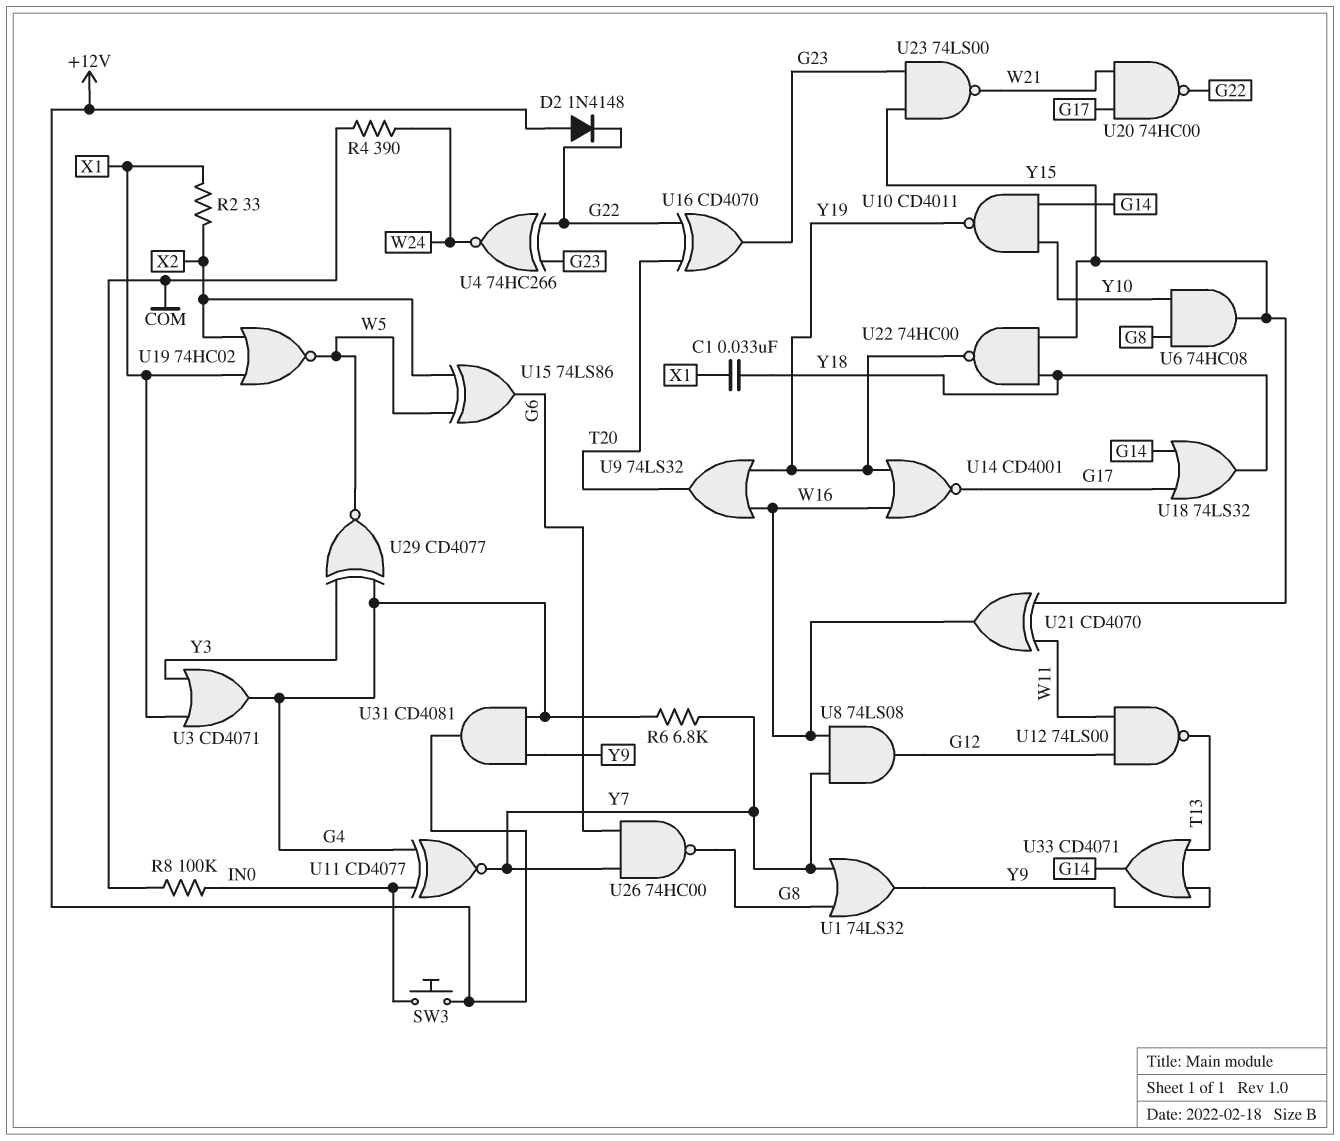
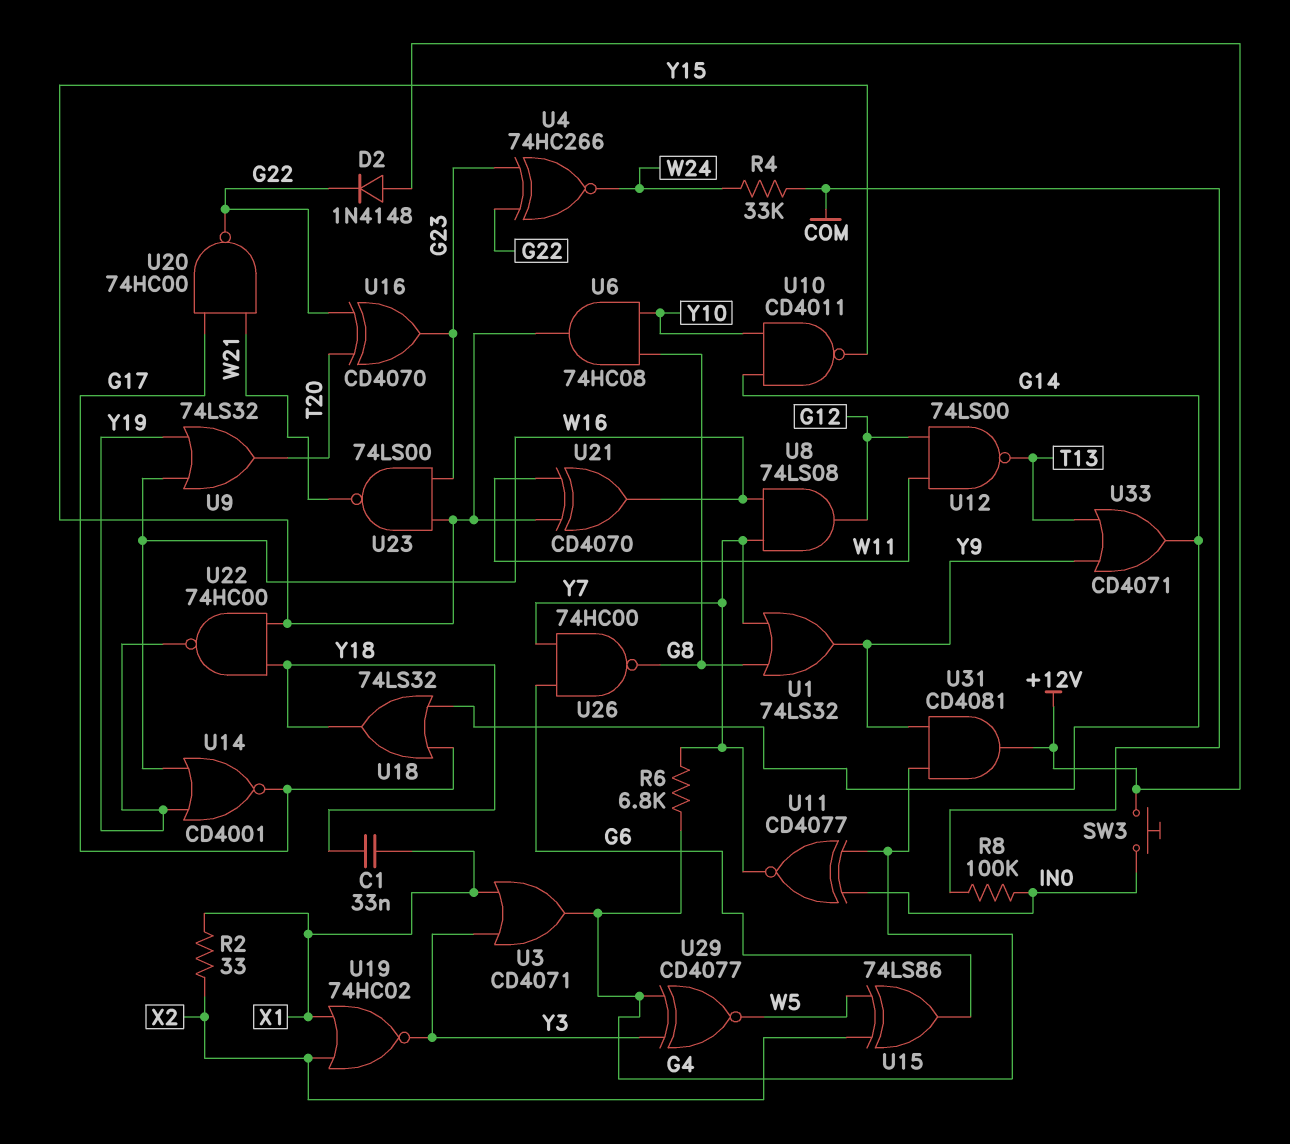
R4: 390 (COM, W24) -> 33k (COM, W24)
U10: NAND CD4011 (in G14, in Y10, out Y19) -> NAND CD4011 (in G14, in Y10, out Y15)
U19: NOR 74HC02 (in X1, in X2, out W5) -> NOR 74HC02 (in X1, in X2, out Y3)

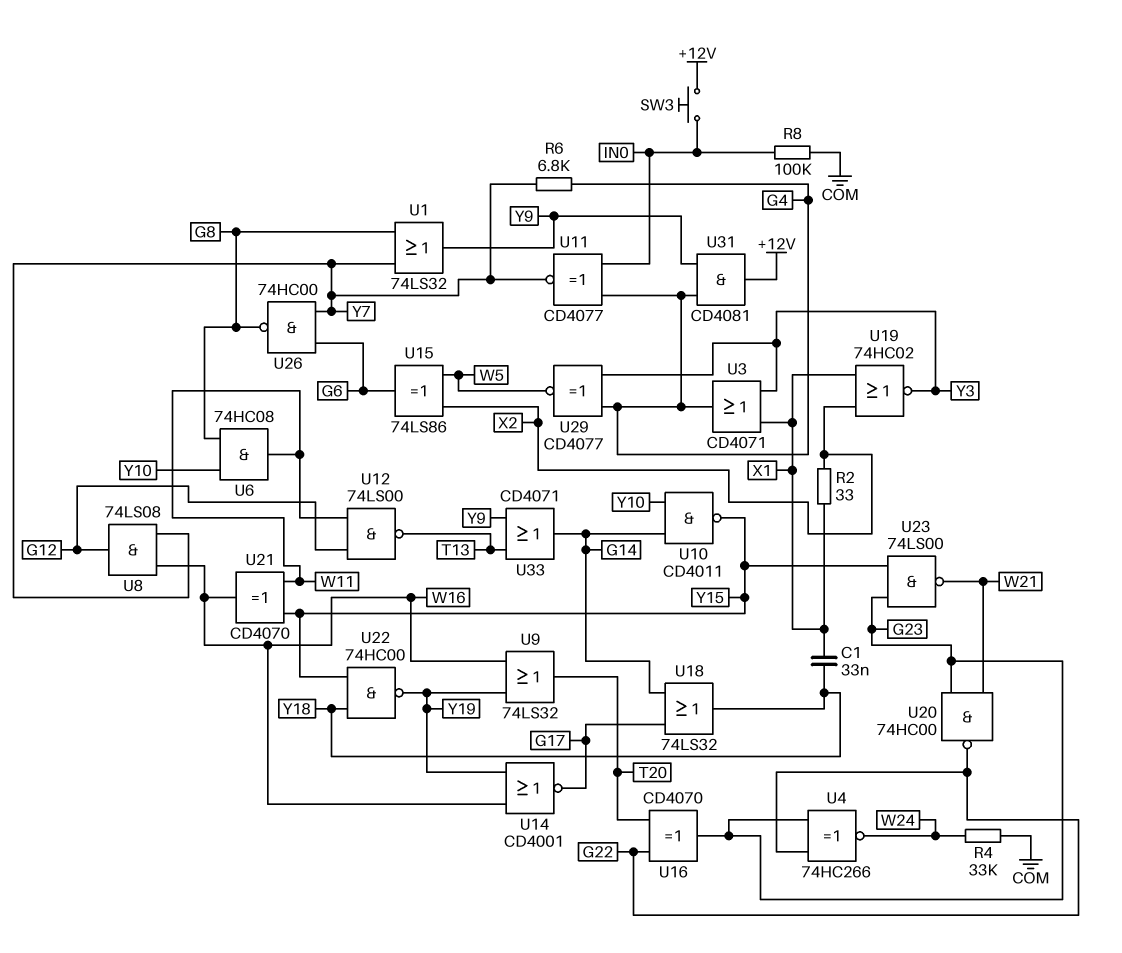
D2: diode 1N4148 (A +12V, K G22) -> none
U6: AND 74HC08 (in G8, in Y10, out Y15) -> AND 74HC08 (in G8, in Y10, out W11)
U20: NAND 74HC00 (in G17, in W21, out G22) -> NAND 74HC00 (in G23, in W21, out G22)

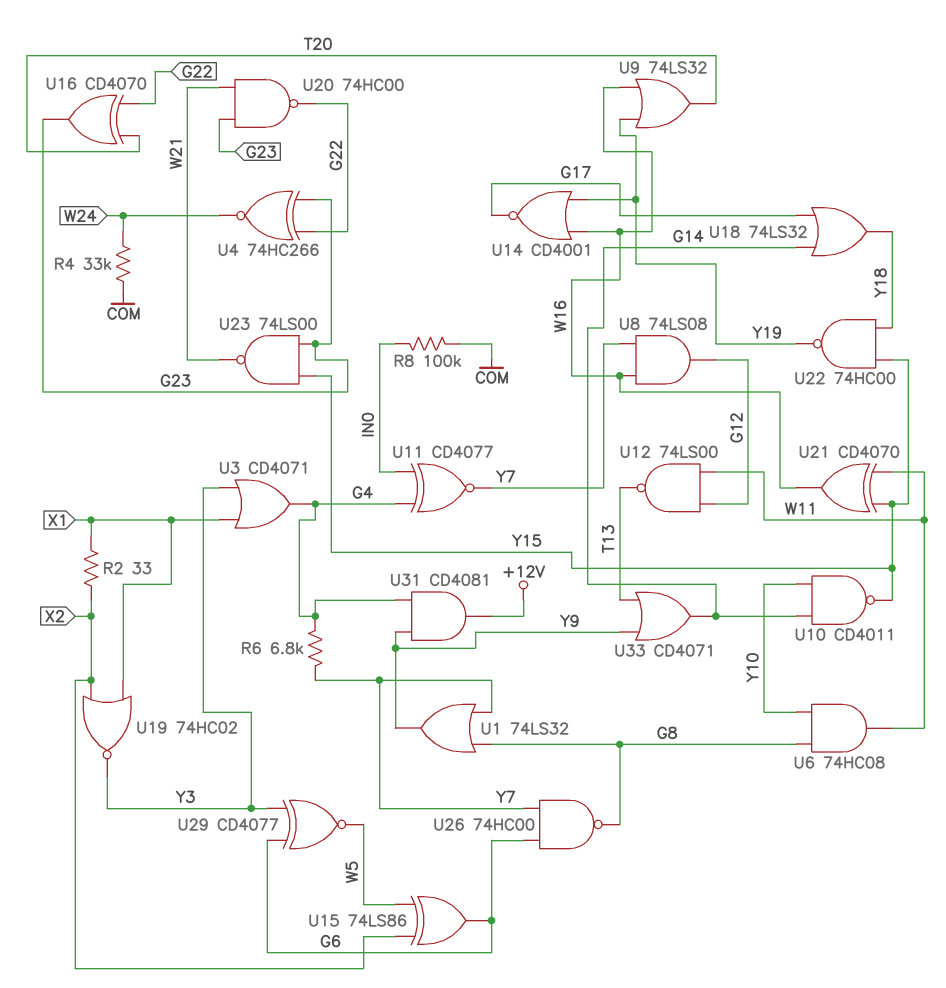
C1: 33nF (X1, Y18) -> none
SW3: button (+12V, IN0) -> none
U29: XNOR CD4077 (in G4, in Y3, out W5) -> XNOR CD4077 (in G6, in Y3, out W5)

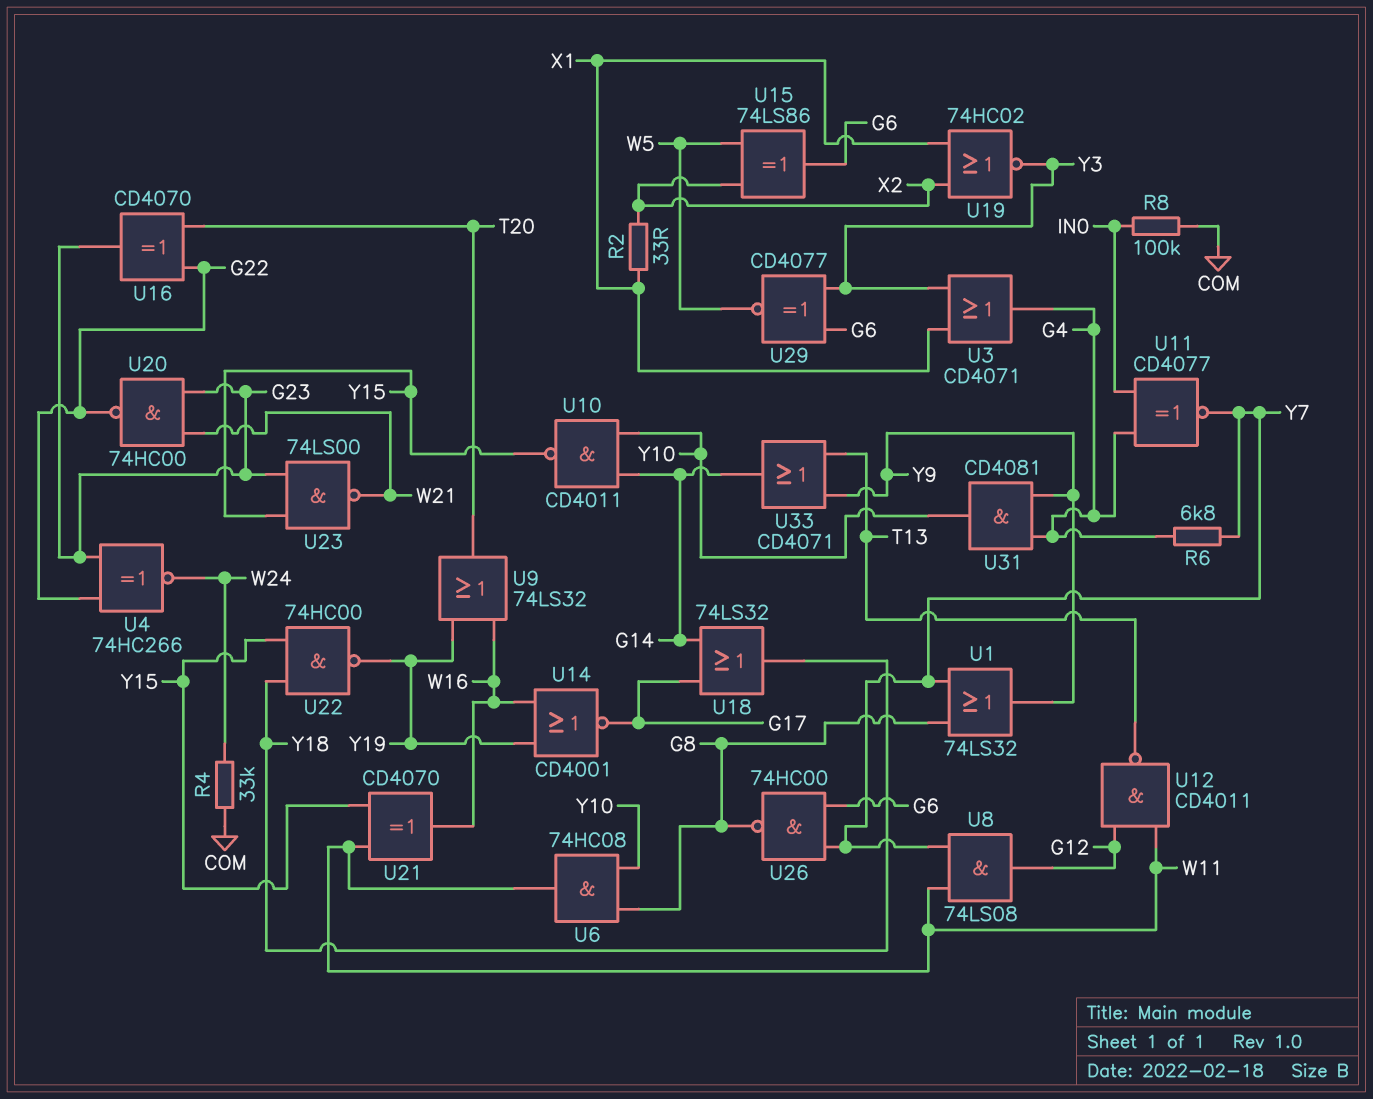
U8: AND 74LS08 (in W16, in Y7, out G12) -> AND 74LS08 (in W11, in Y7, out G12)
U12: NAND 74LS00 (in G12, in W11, out T13) -> NAND CD4011 (in G12, in W11, out T13)
U31: AND CD4081 (in G4, in Y9, out +12V) -> AND CD4081 (in G4, in Y9, out Y10)

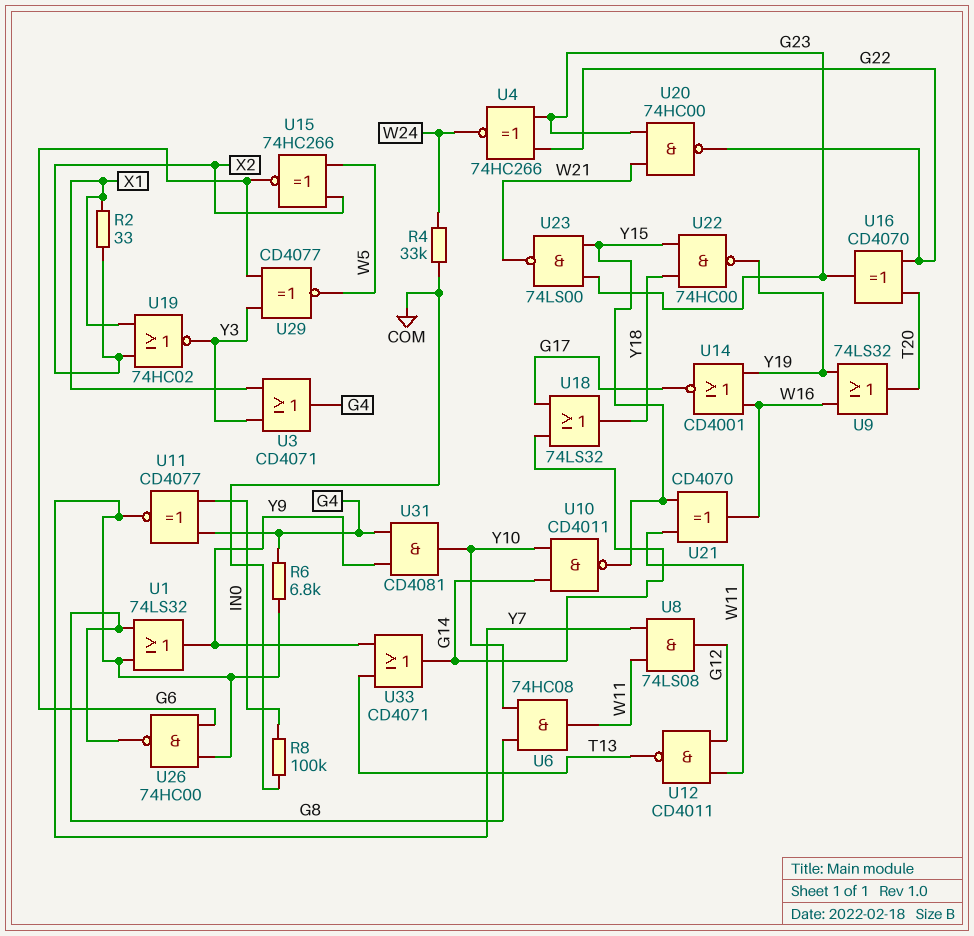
U15: XOR 74LS86 (in W5, in X2, out G6) -> XNOR 74HC266 (in W5, in X2, out G6)

